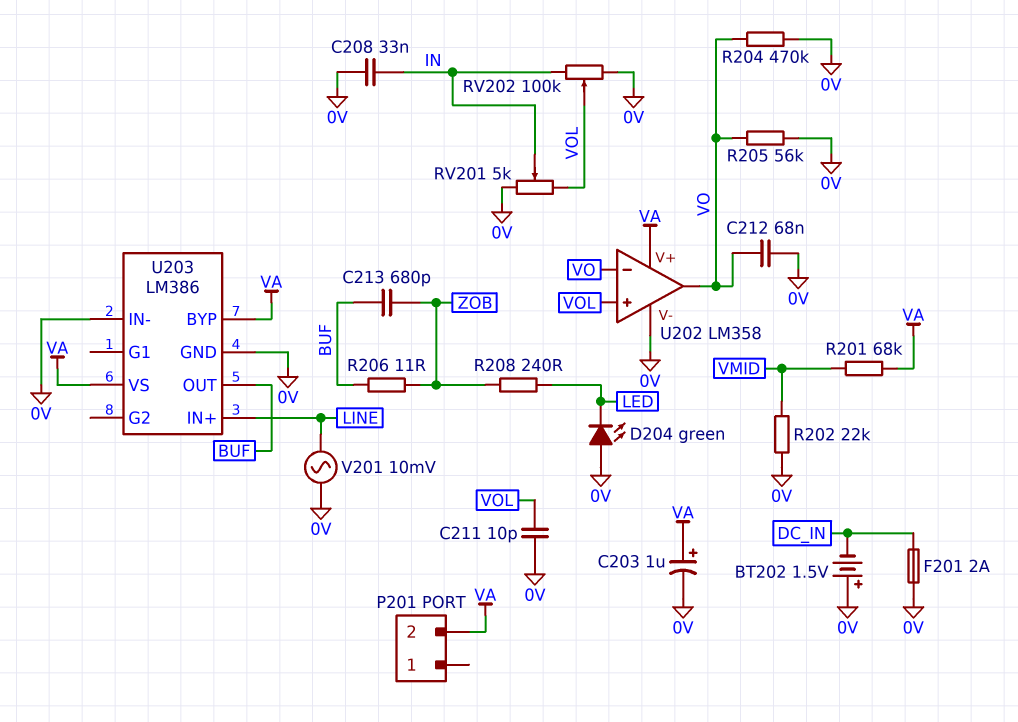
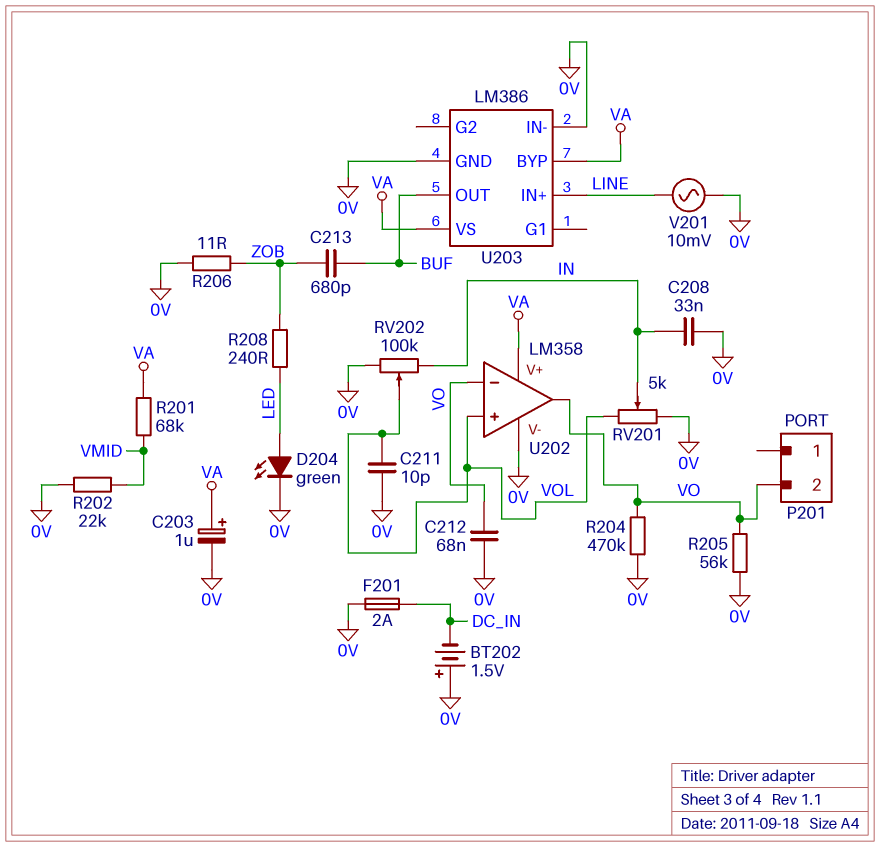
D204: LED green (A 0V, K LED) -> LED green (A LED, K 0V)
P201 pin 2: VA -> VO
R206: 11 (BUF, ZOB) -> 11 (0V, ZOB)

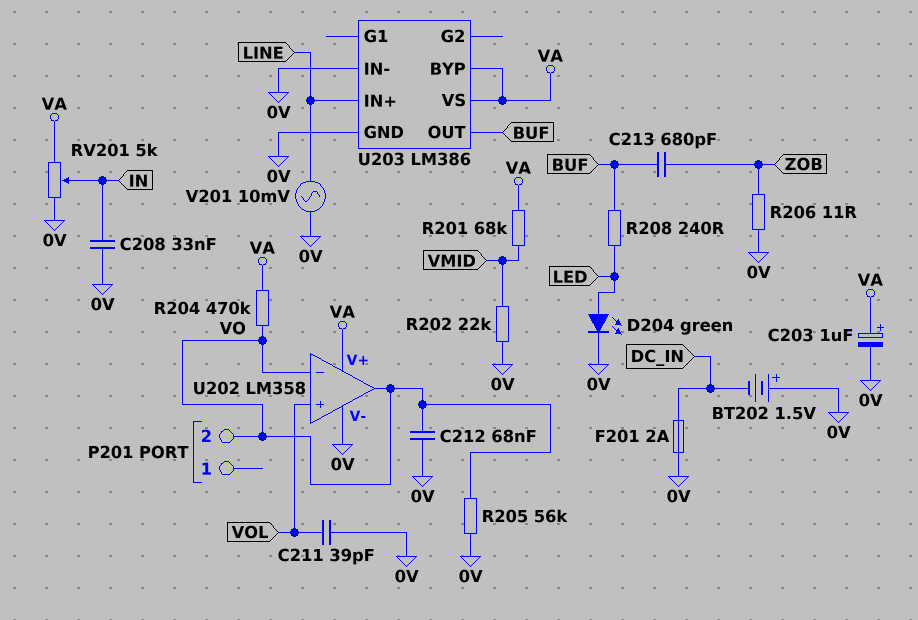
C211: 10pF (0V, VOL) -> 39pF (0V, VOL)
R204: 470k (0V, VO) -> 470k (VA, VO)
R208: 240 (LED, ZOB) -> 240 (BUF, LED)
RV201: 5k (0V, VOL, wiper IN) -> 5k (0V, VA, wiper IN)
RV202: 100k (0V, IN, wiper VOL) -> none

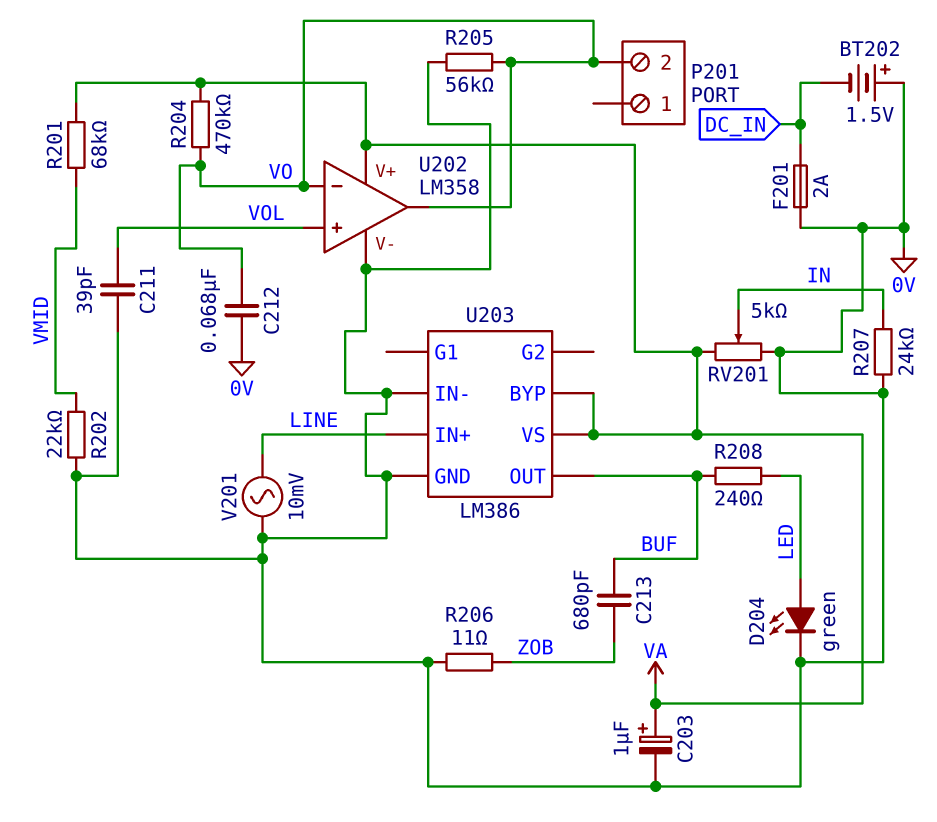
C208: 33nF (0V, IN) -> none
R207: none -> 24k (0V, IN)

